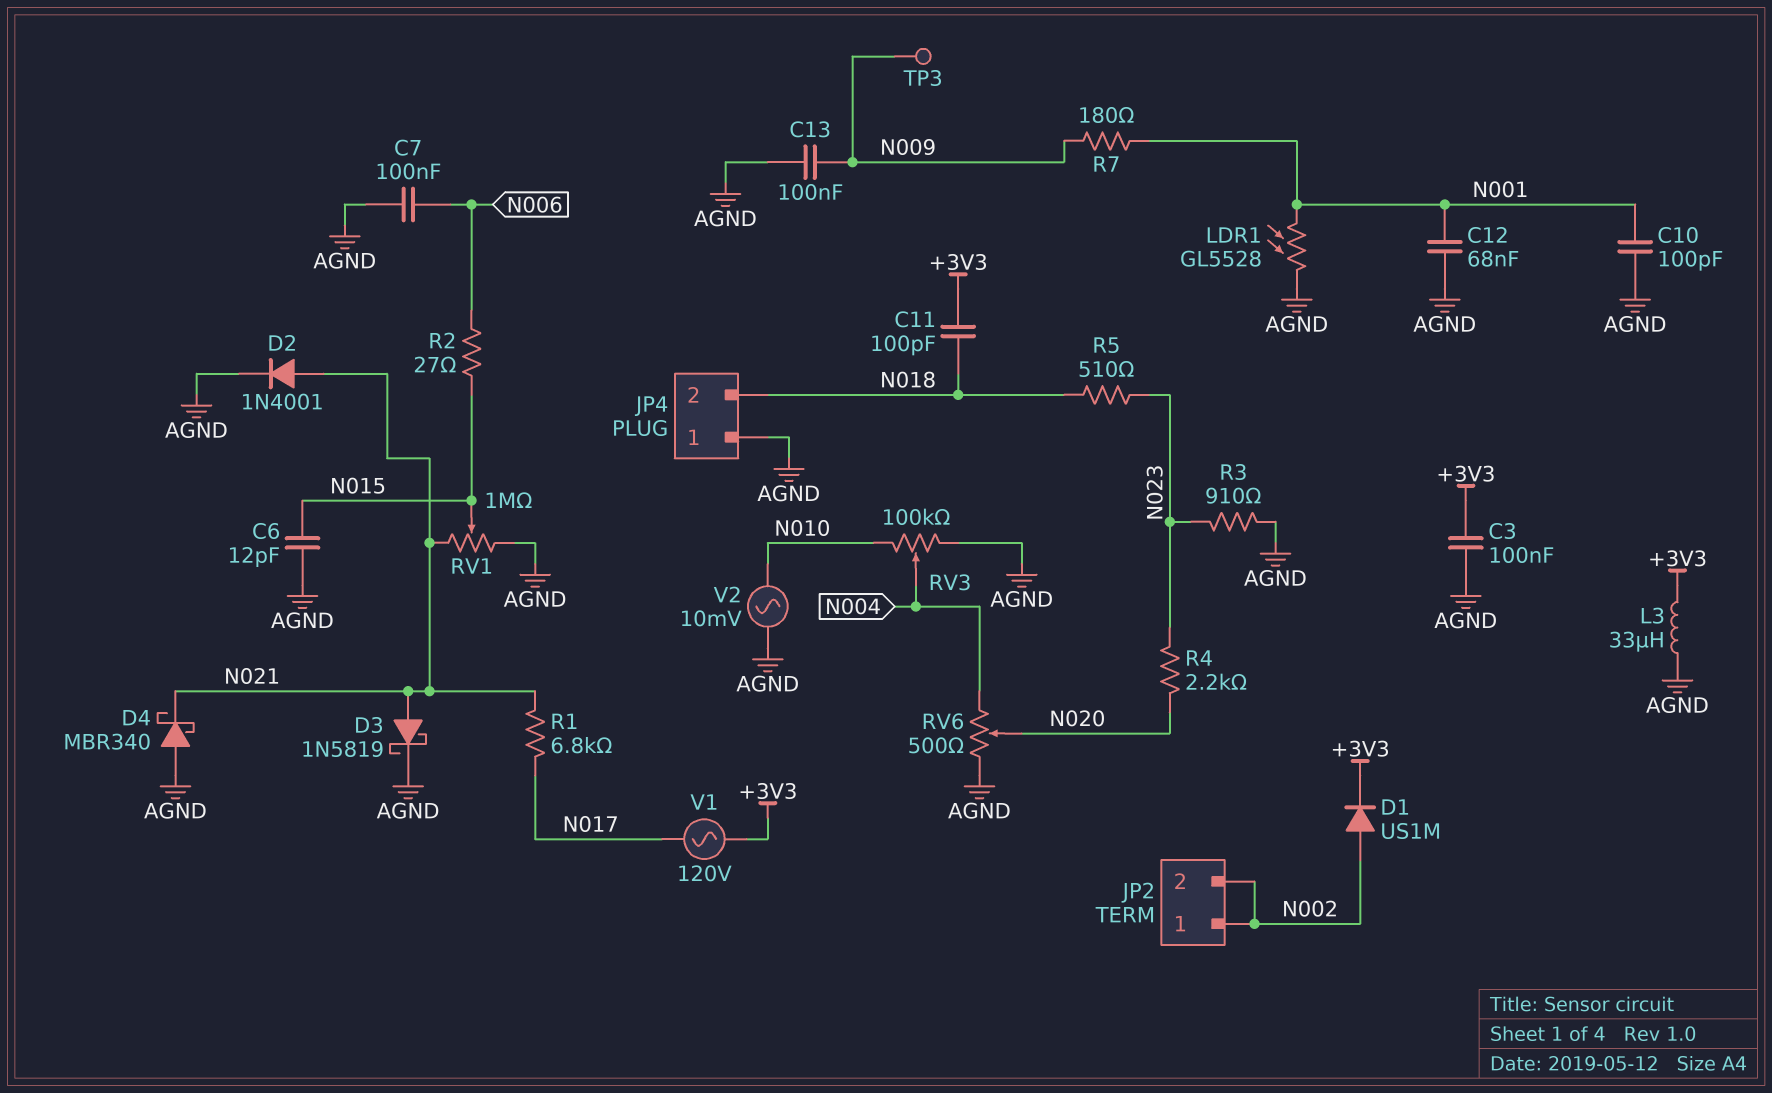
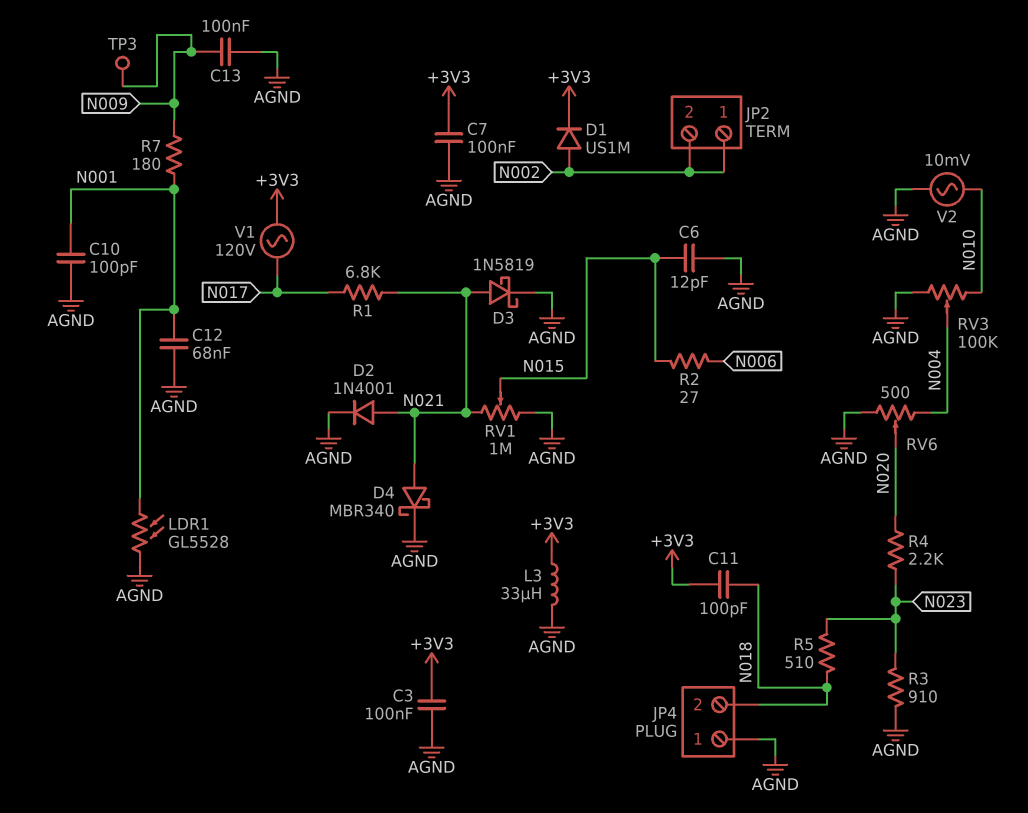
C7: 100nF (AGND, N006) -> 100nF (+3V3, AGND)
D4: schottky MBR340 (A AGND, K N021) -> schottky MBR340 (A N021, K AGND)

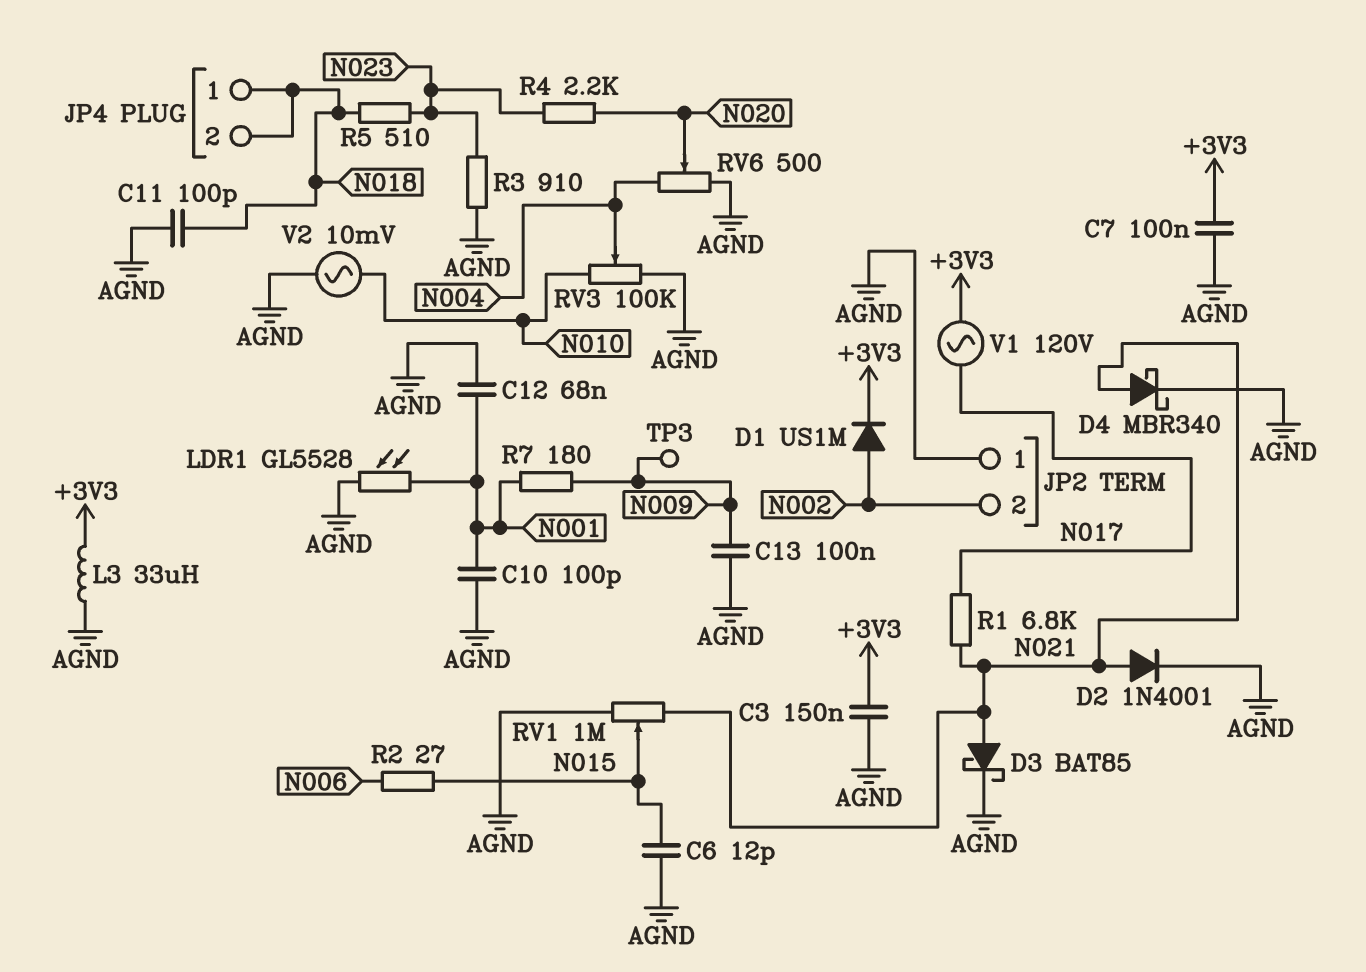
C3: 100nF (+3V3, AGND) -> 150nF (+3V3, AGND)
C11: 100pF (+3V3, N018) -> 100pF (AGND, N018)
D3: schottky 1N5819 (A N021, K AGND) -> schottky BAT85 (A N021, K AGND)
JP2 pin 1: N002 -> AGND
JP4 pin 1: AGND -> N018

